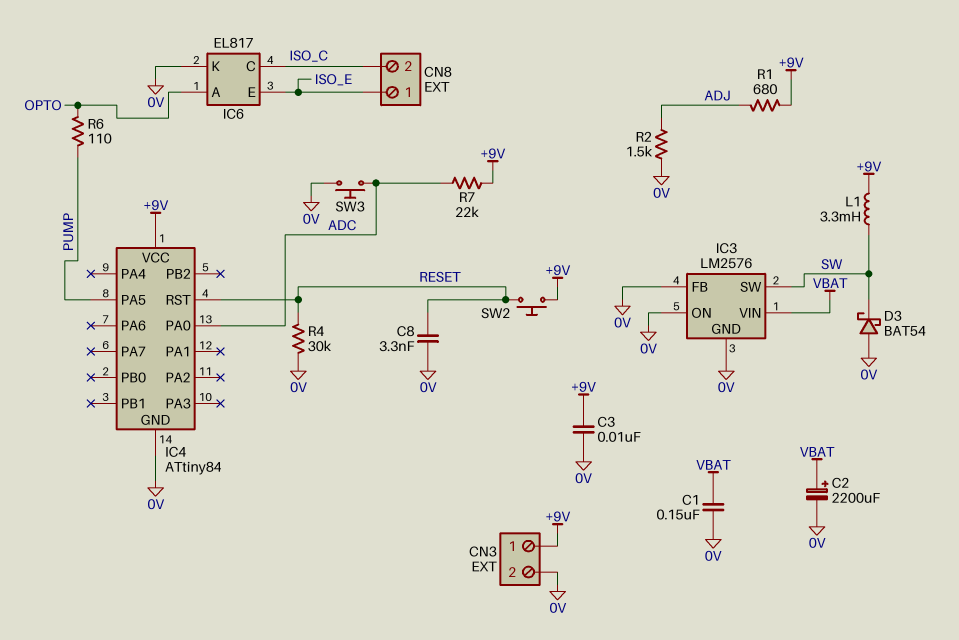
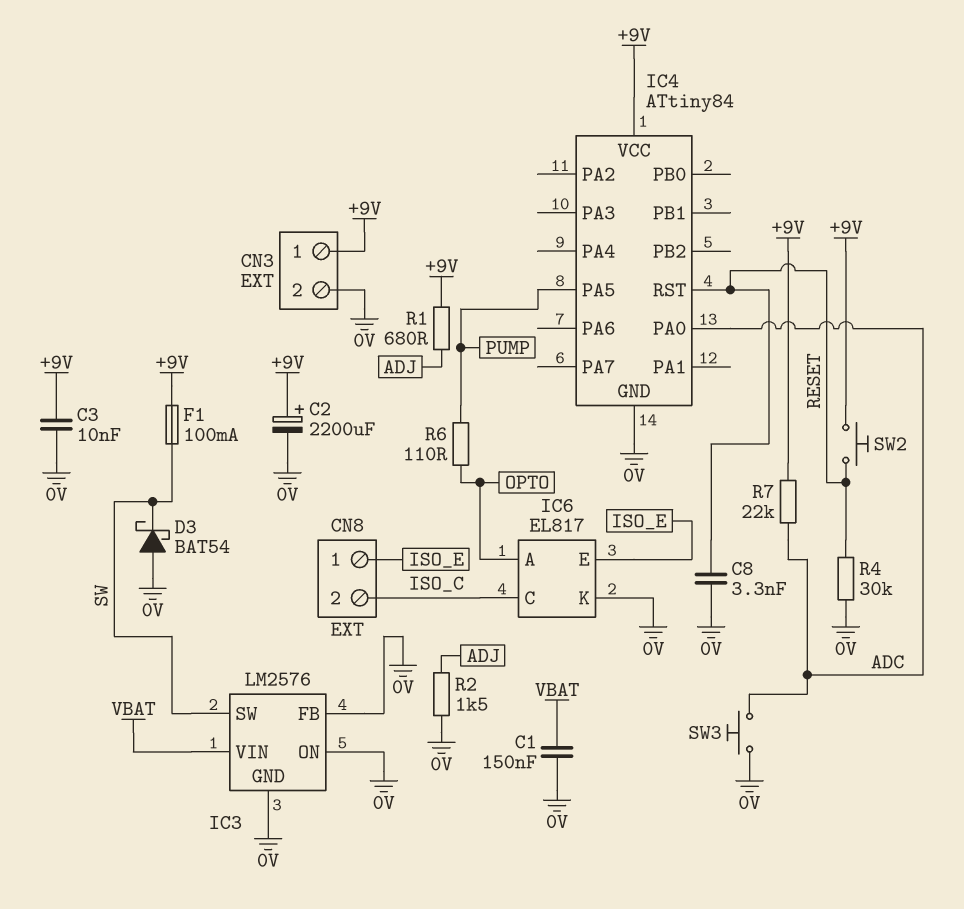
C2: 2200uF (plus VBAT, minus 0V) -> 2200uF (plus +9V, minus 0V)
F1: none -> 100mA (+9V, SW)
L1: 3.3mH (+9V, SW) -> none

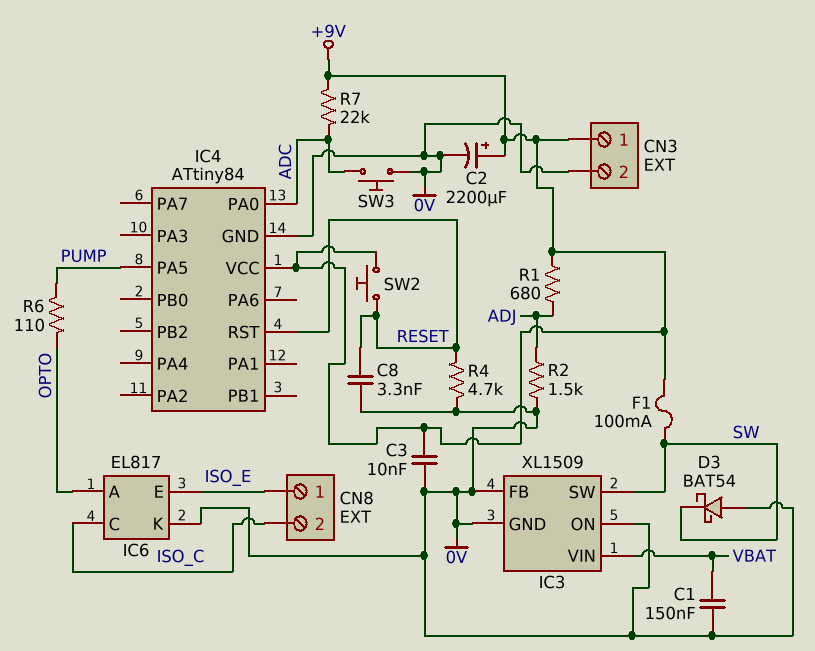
IC3: LM2576 -> XL1509
R4: 30k (0V, RESET) -> 4.7k (0V, RESET)

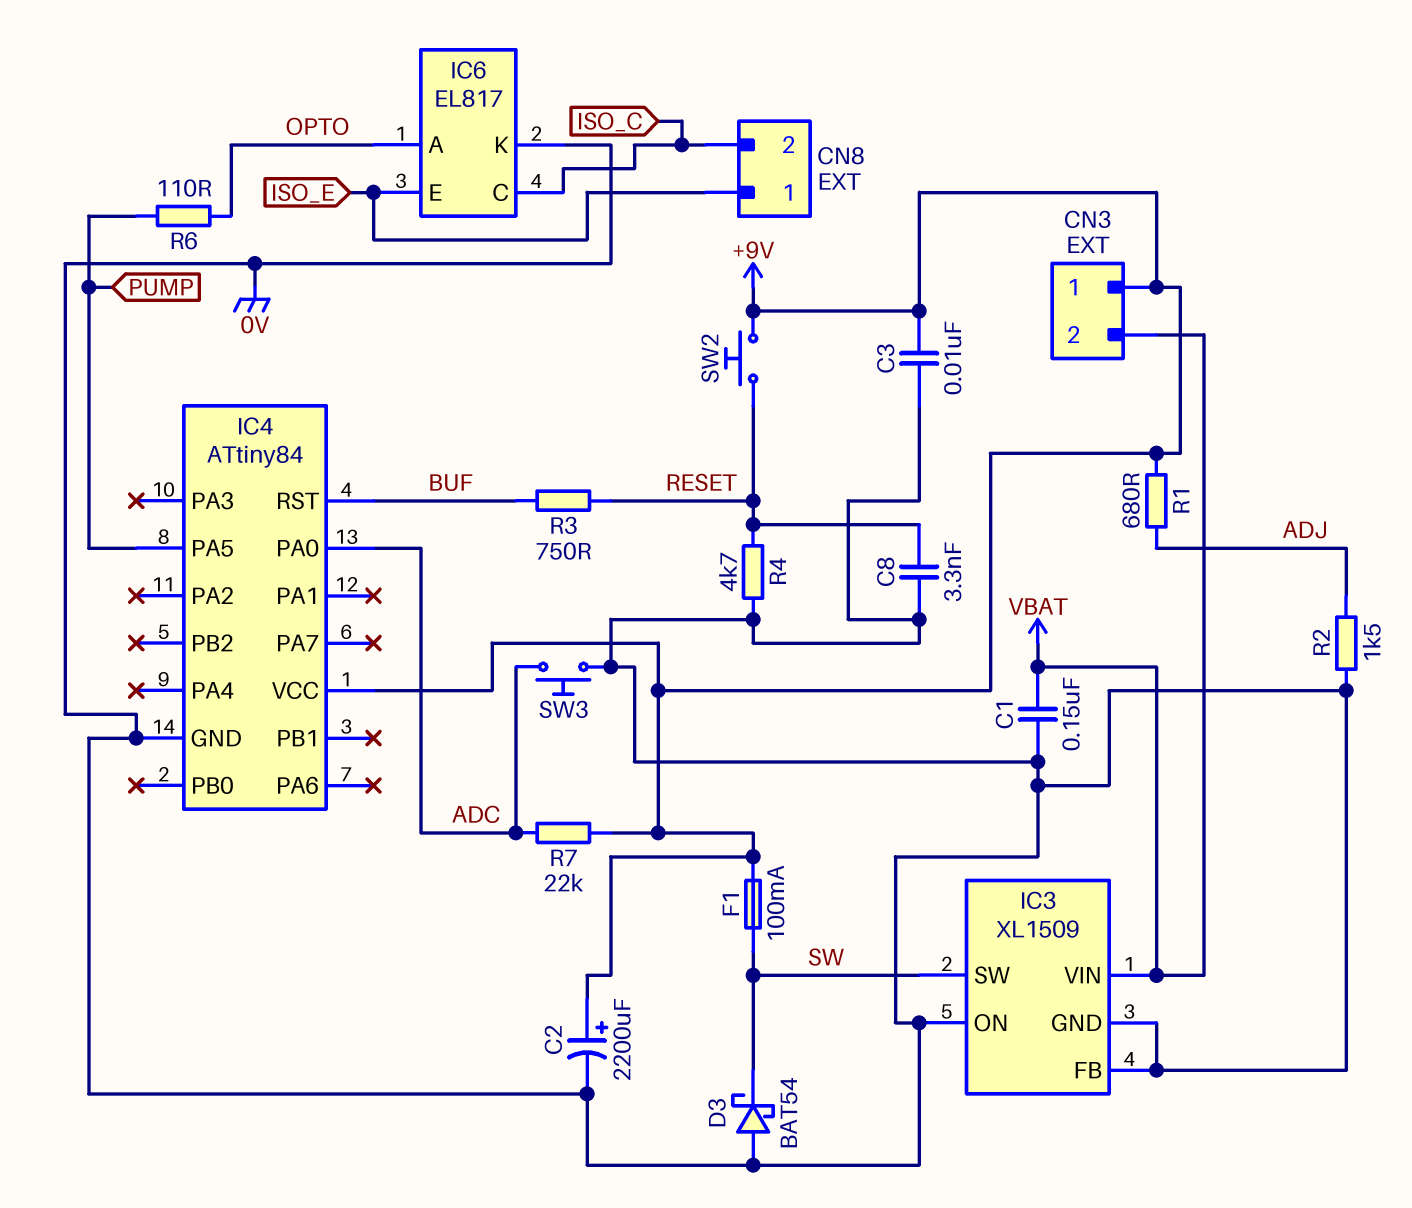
CN3 pin 2: 0V -> VBAT
IC4 pin RST: RESET -> BUF
R3: none -> 750 (BUF, RESET)

